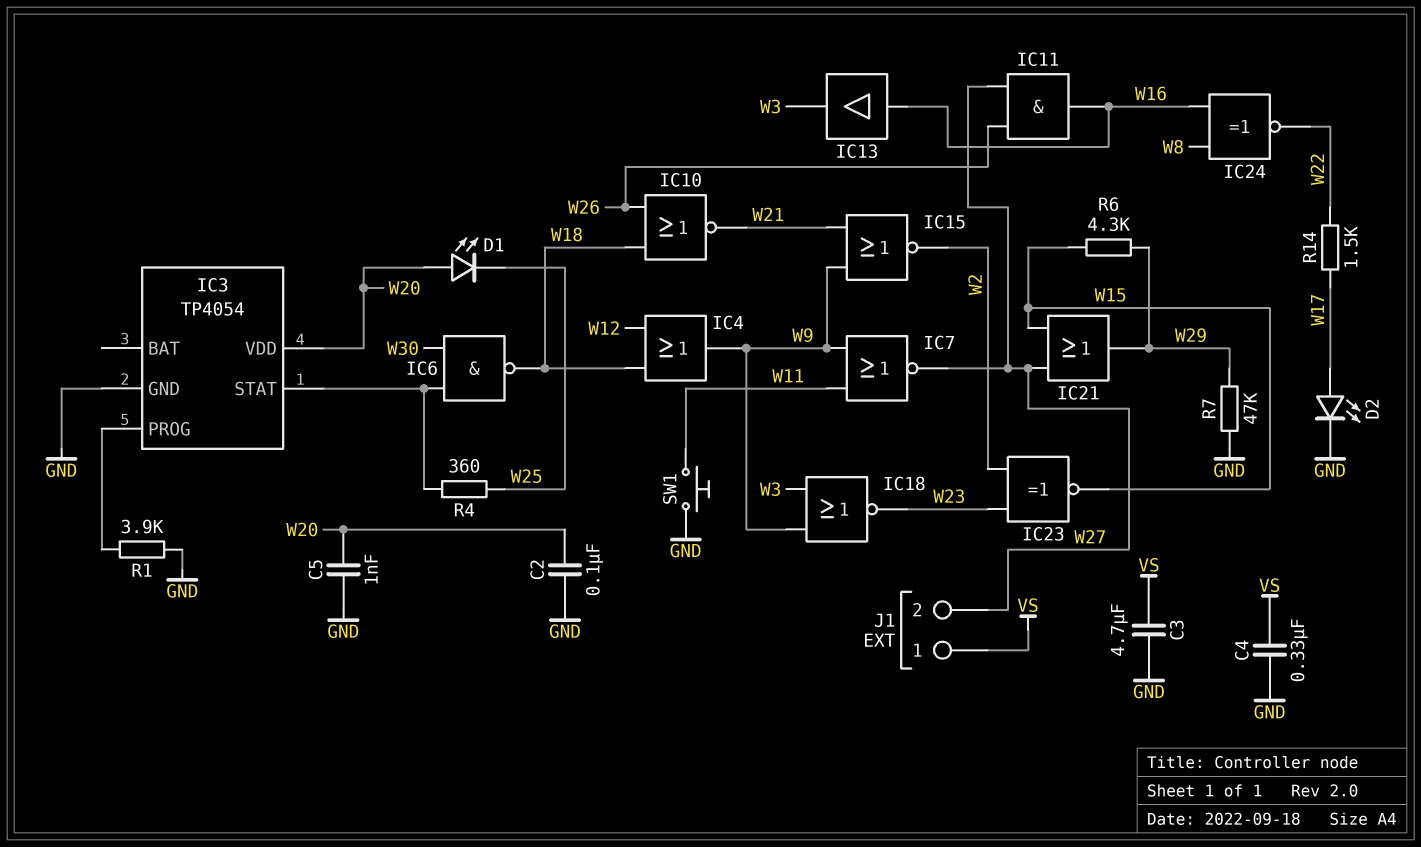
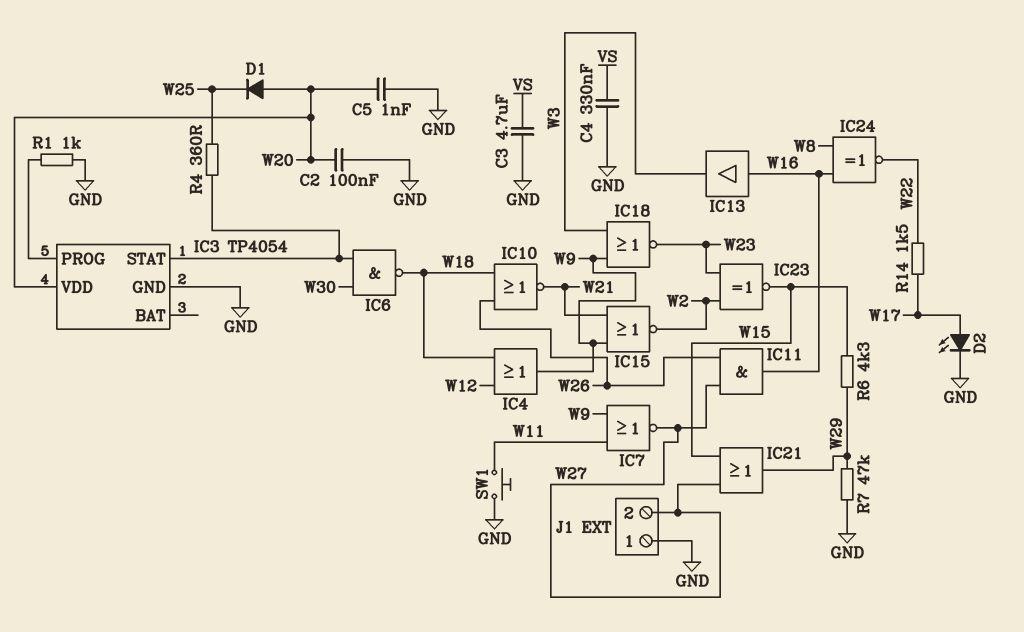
D1: LED (A W20, K W25) -> diode (A W20, K W25)
J1 pin 1: VS -> GND
R1: 3.9k (GND, IC3/PROG) -> 1k (GND, IC3/PROG)

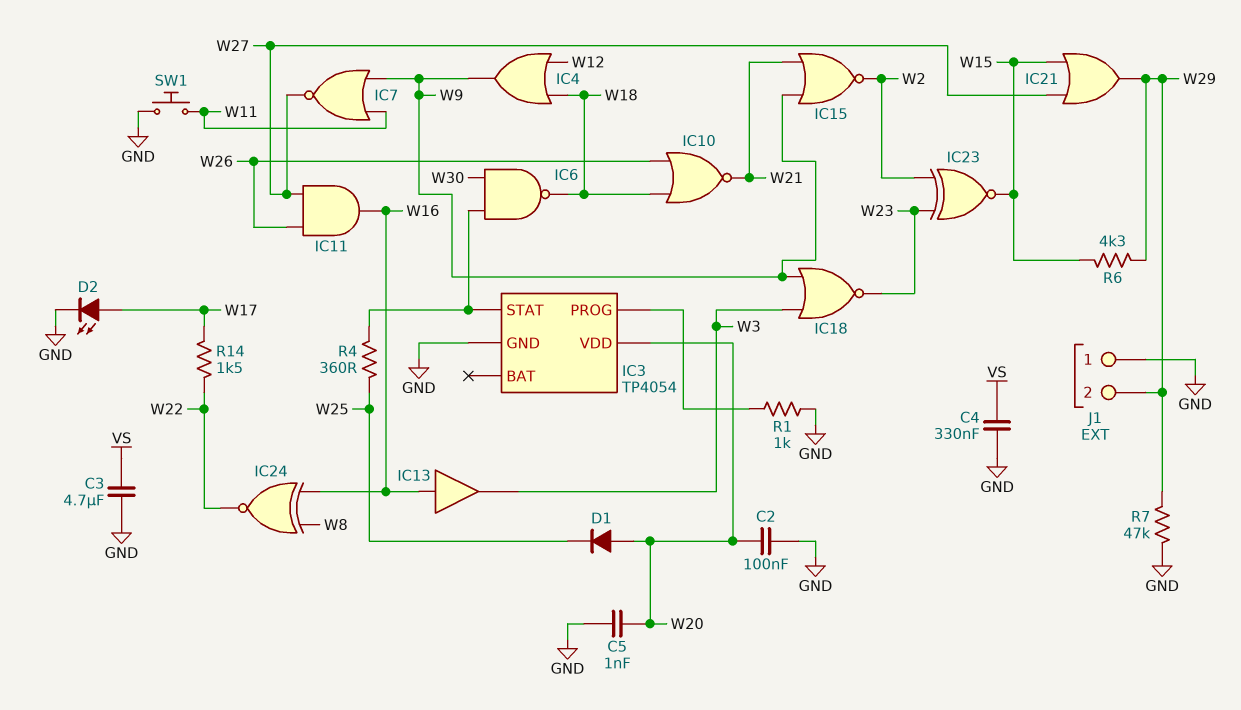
J1 pin 2: W27 -> W29

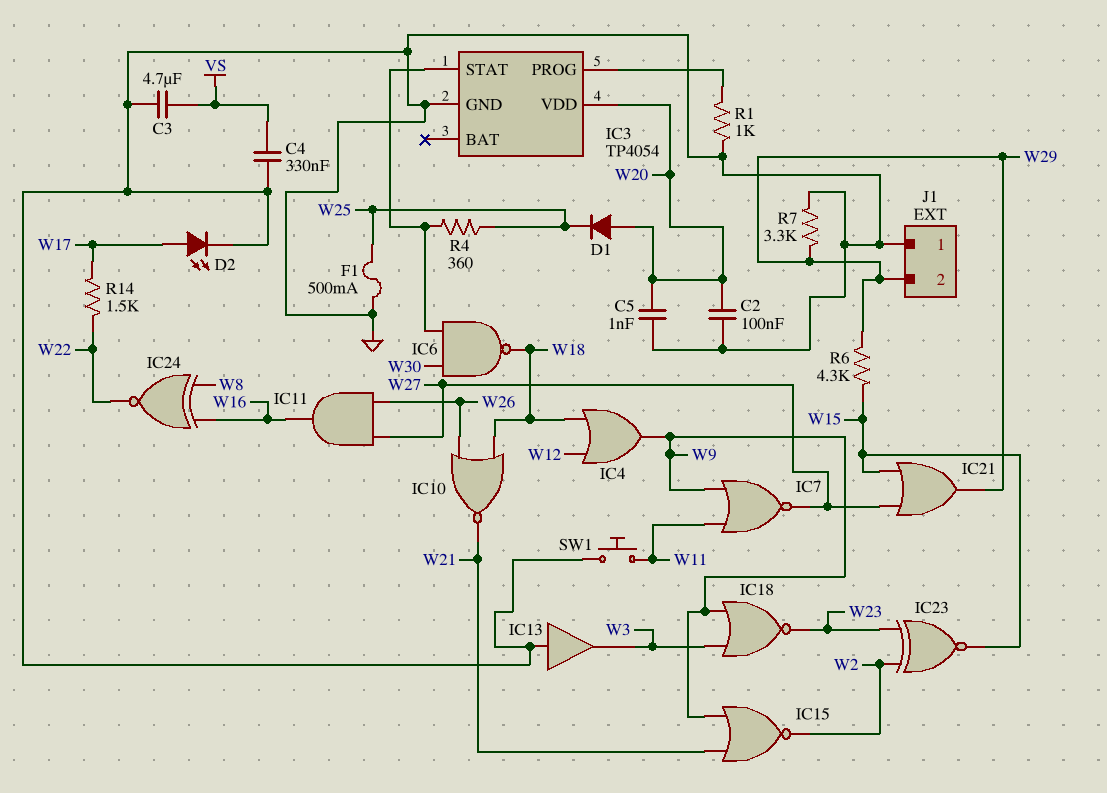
F1: none -> 500mA (GND, W25)
IC13: buffer (in W16, out W3) -> buffer (in GND, out W3)
R7: 47k (GND, W29) -> 3.3k (GND, W29)

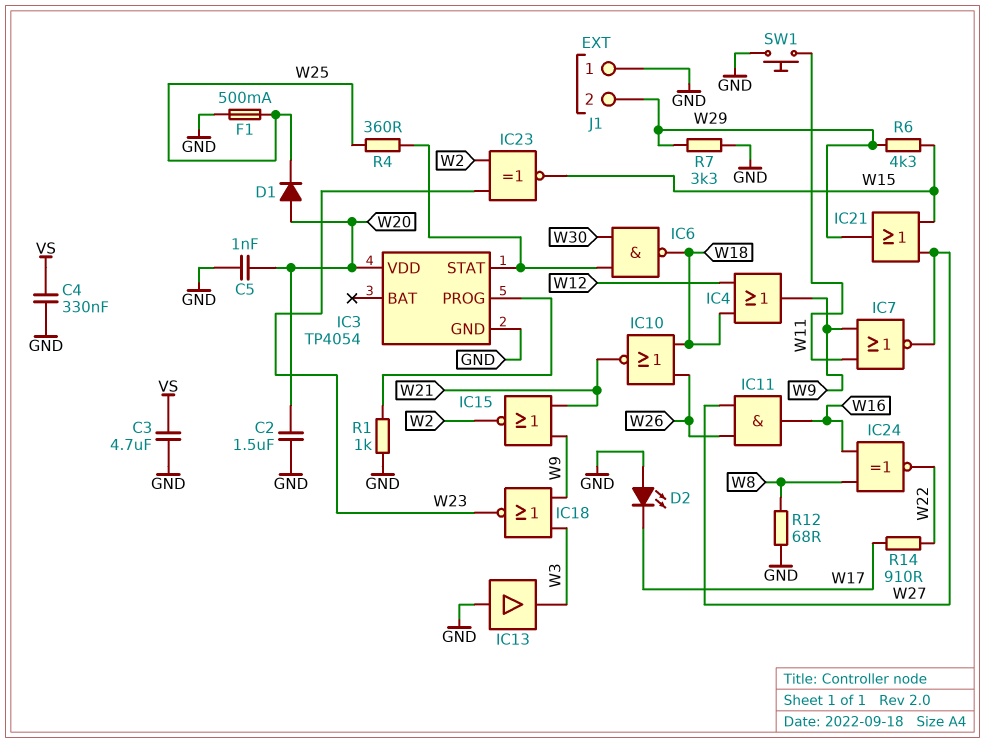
C2: 100nF (GND, W20) -> 1.5uF (GND, W20)
D2: LED (A W17, K GND) -> LED (A GND, K W17)
R12: none -> 68 (GND, W8)
R14: 1.5k (W17, W22) -> 910 (W17, W22)

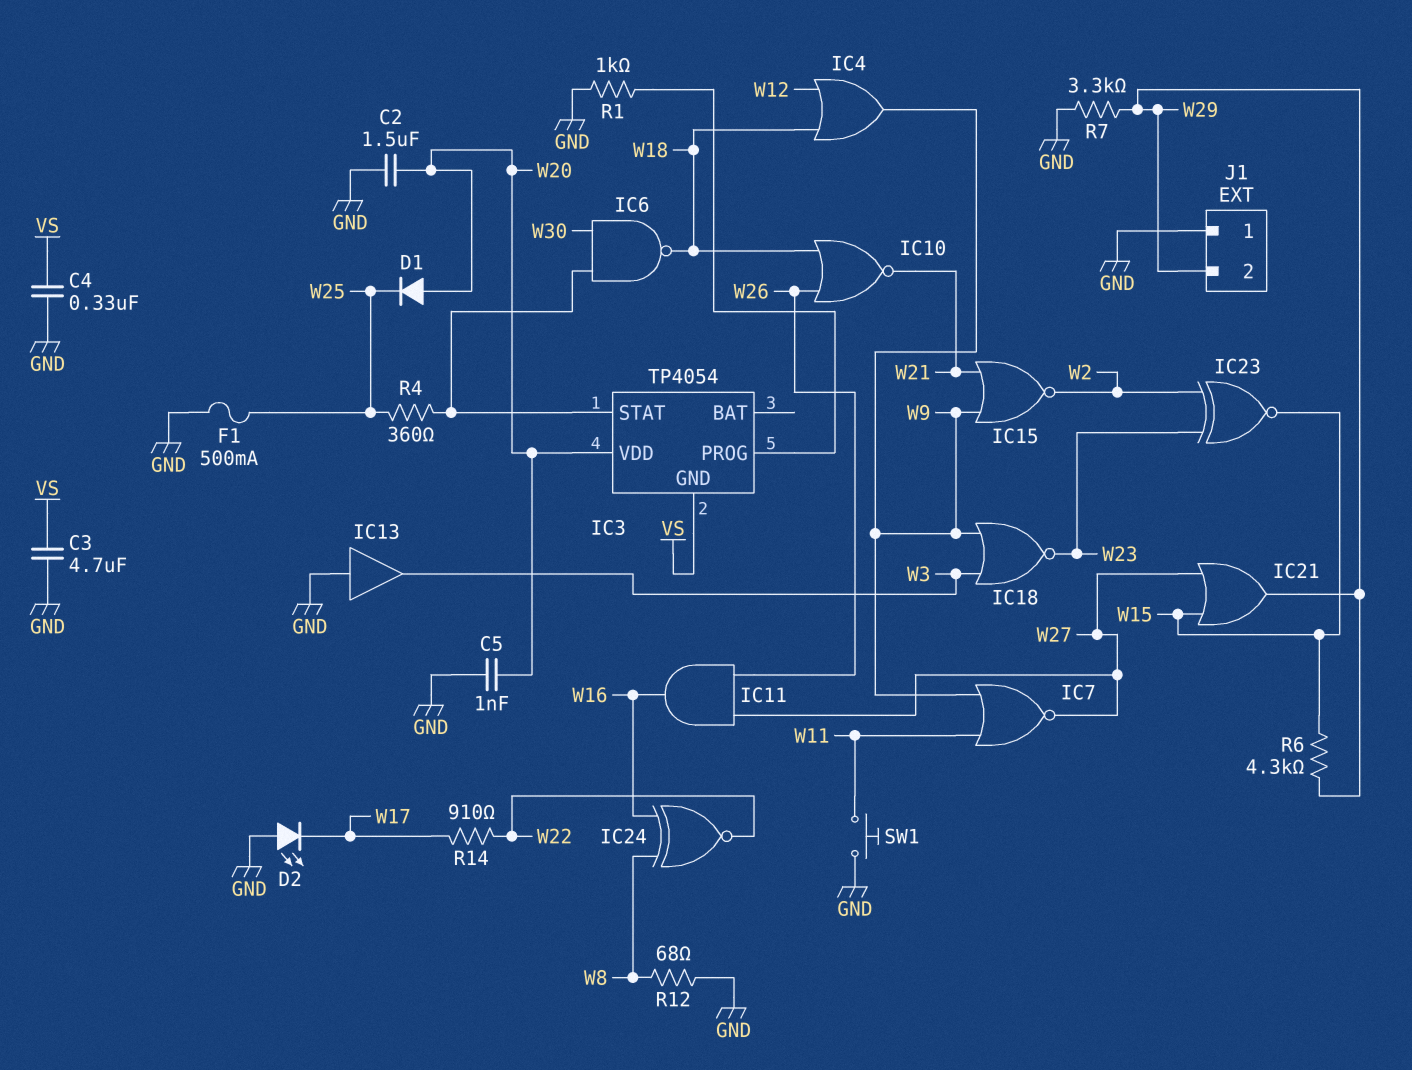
IC3 pin GND: GND -> VS

